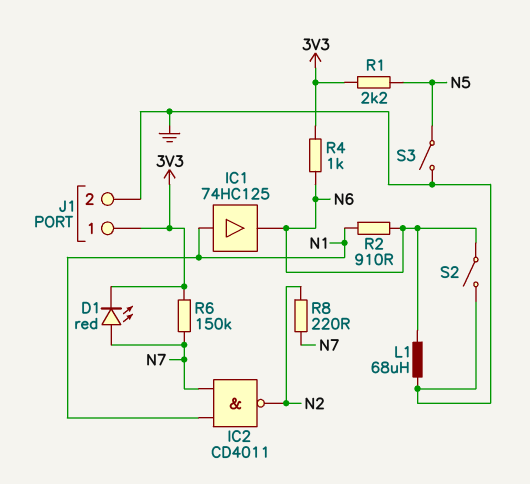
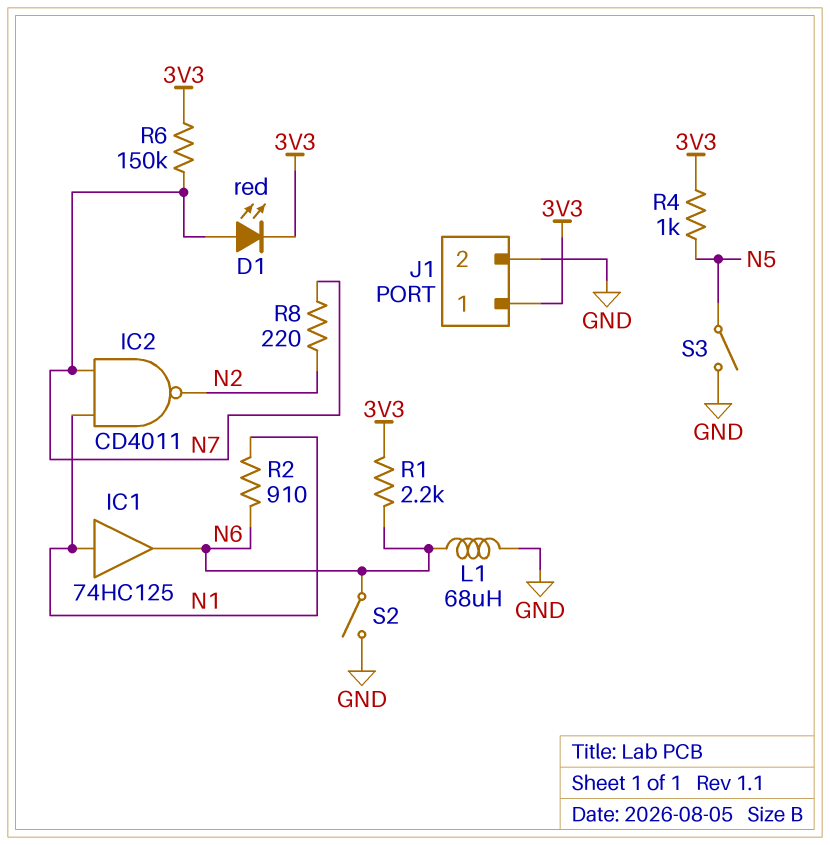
R1: 2.2k (3V3, N5) -> 2.2k (3V3, N6)
R4: 1k (3V3, N6) -> 1k (3V3, N5)

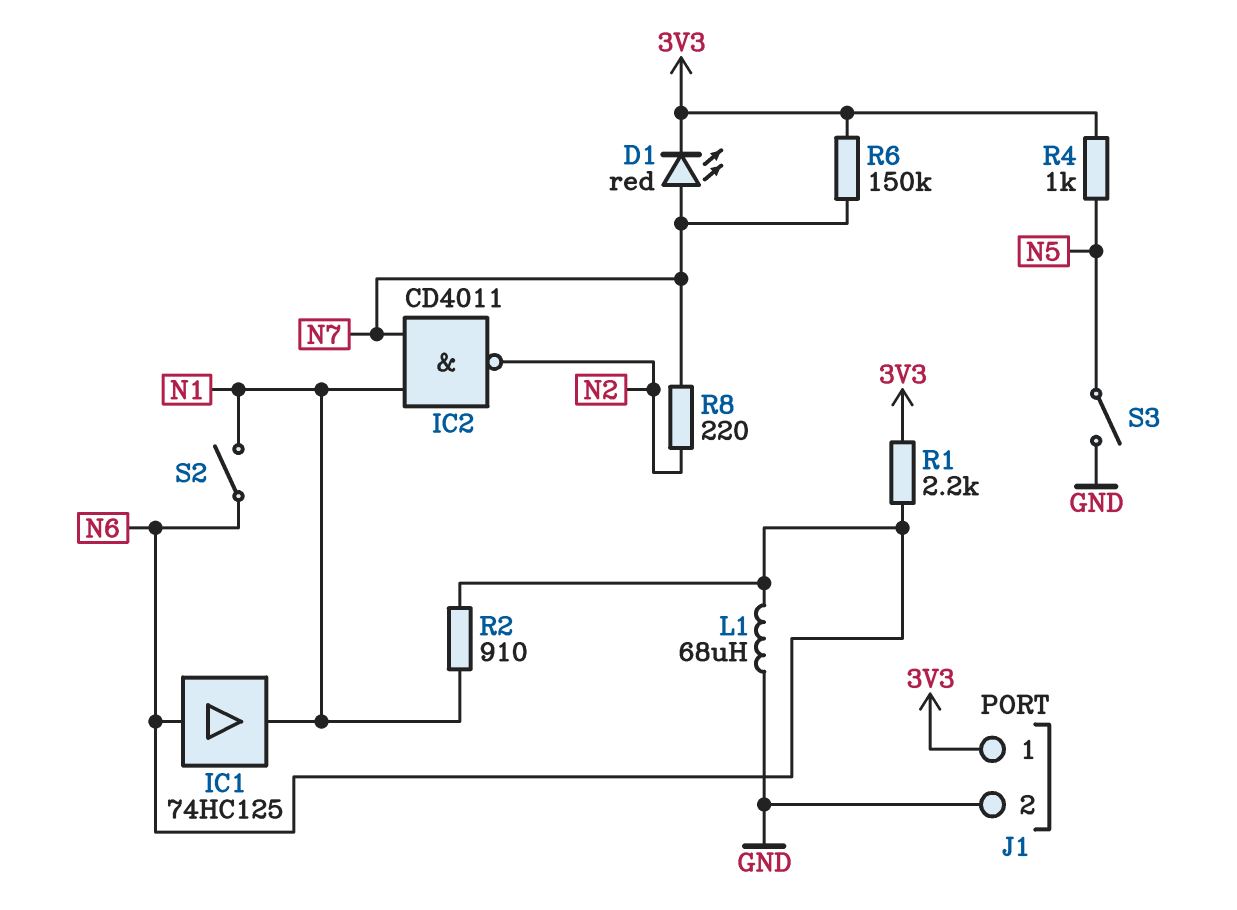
IC1: buffer 74HC125 (in N1, out N6) -> buffer 74HC125 (in N6, out N1)
S2: switch (GND, N6) -> switch (N1, N6)

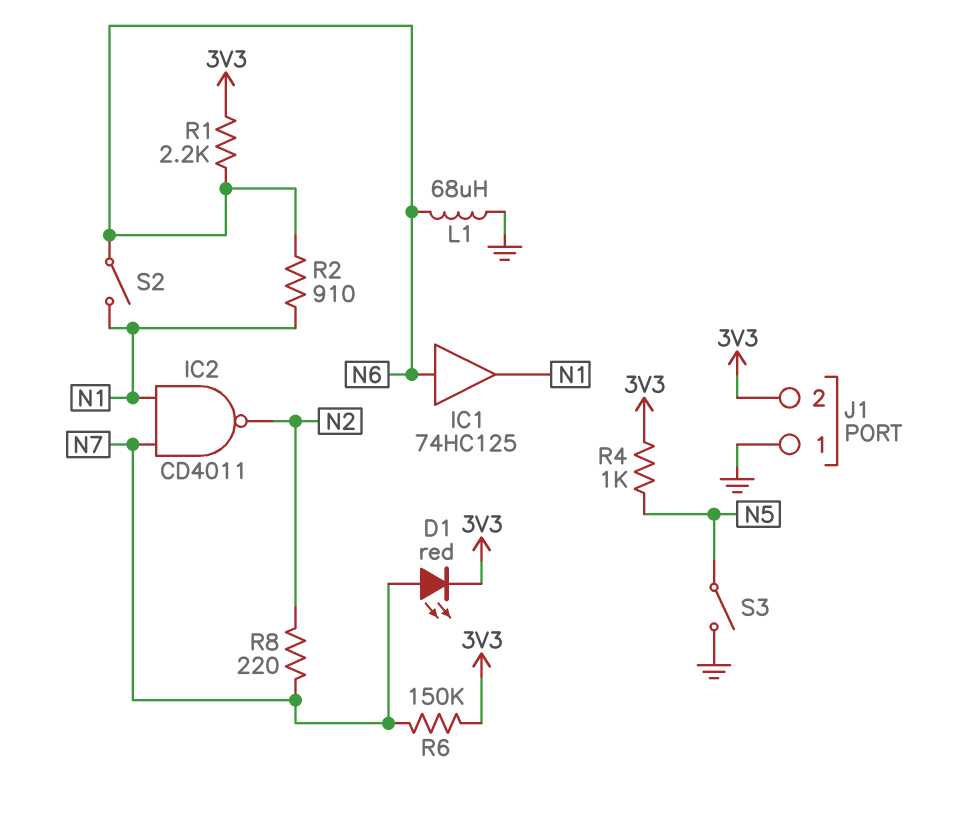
J1 pin 1: 3V3 -> GND
J1 pin 2: GND -> 3V3

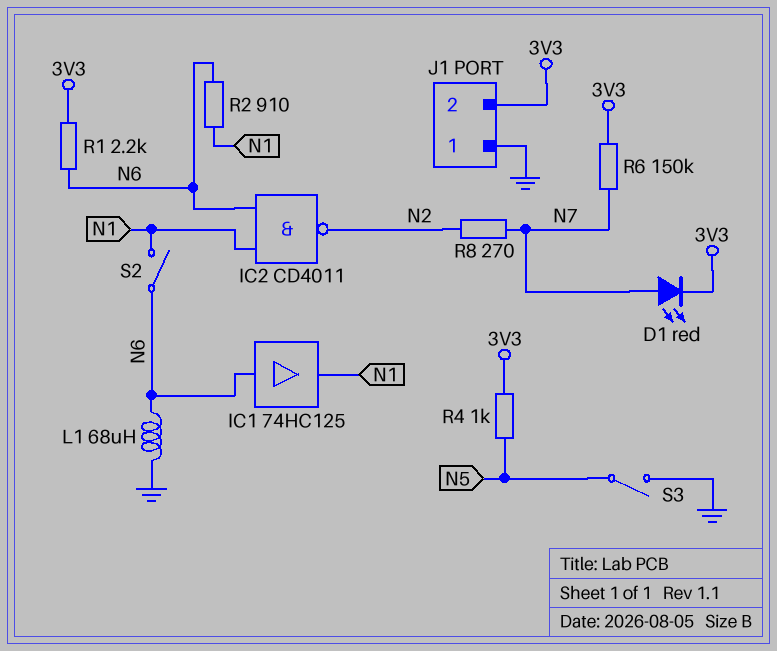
IC2: NAND CD4011 (in N1, in N7, out N2) -> NAND CD4011 (in N1, in N6, out N2)
R8: 220 (N2, N7) -> 270 (N2, N7)

